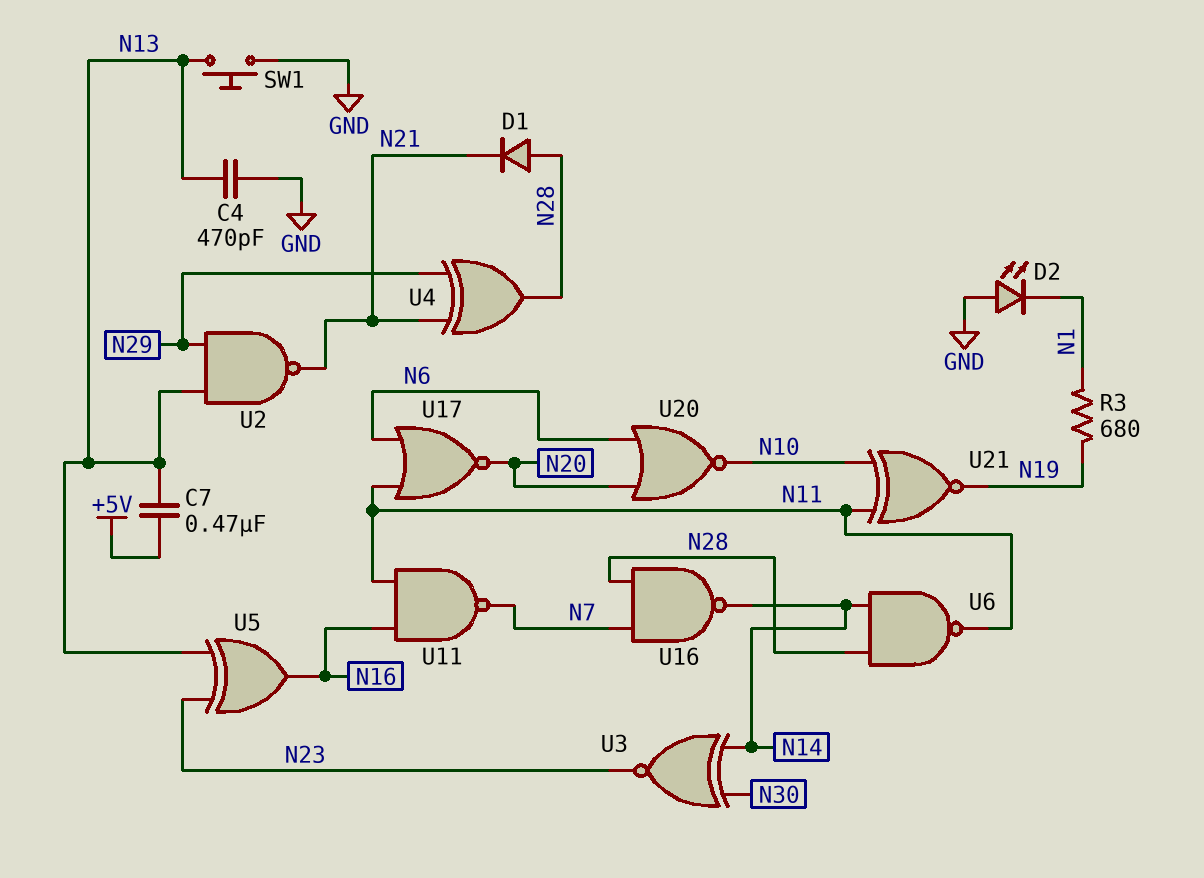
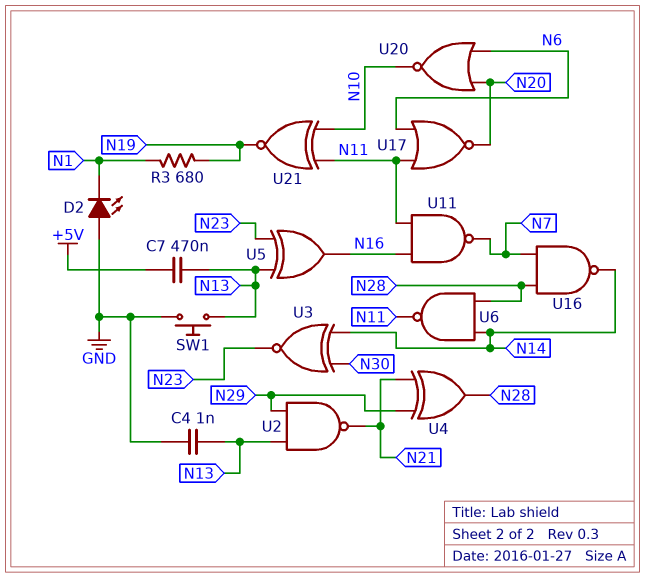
C4: 470pF (GND, N13) -> 1nF (GND, N13)
D1: diode (A N28, K N21) -> none

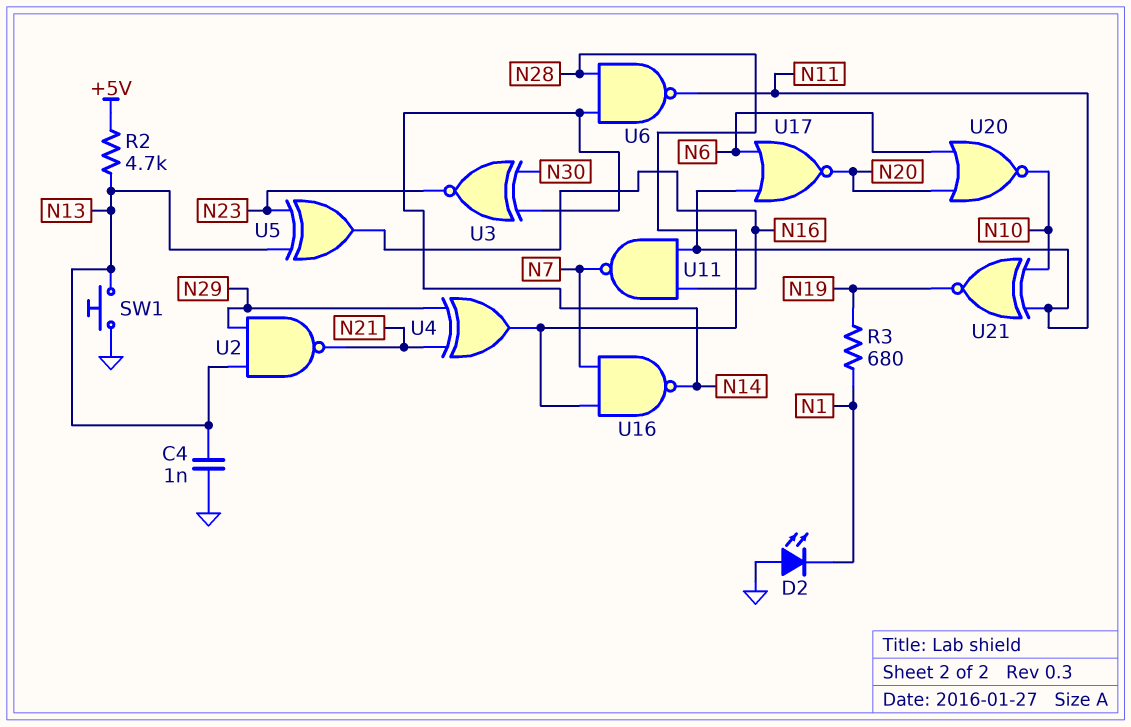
C7: 470nF (+5V, N13) -> none
R2: none -> 4.7k (+5V, N13)

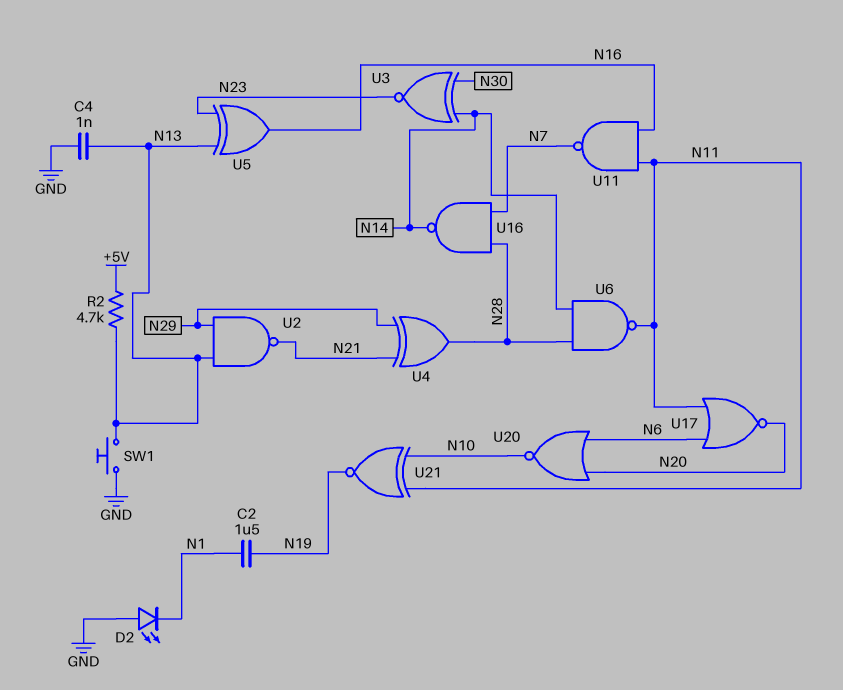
C2: none -> 1.5uF (N1, N19)
R3: 680 (N1, N19) -> none

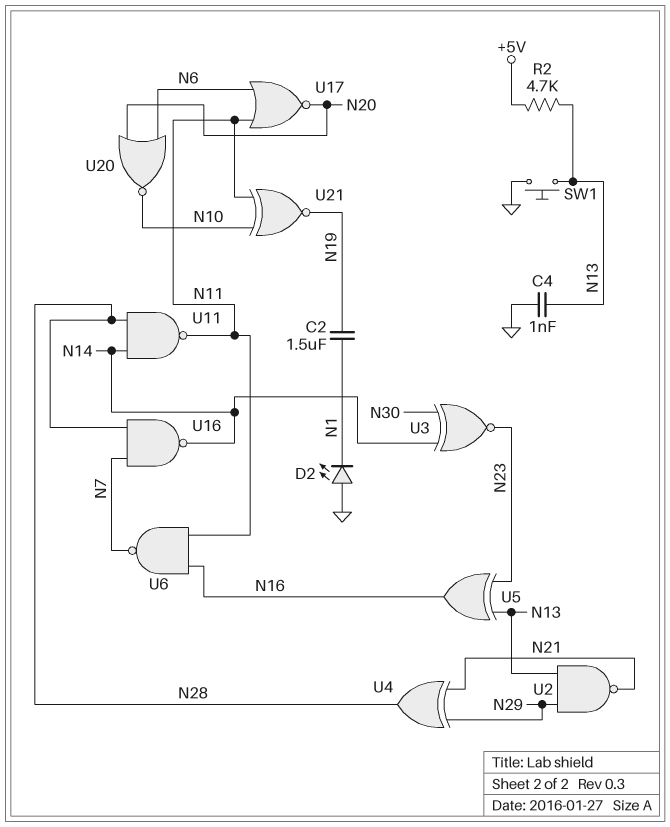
U6: NAND (in N14, in N28, out N11) -> NAND (in N11, in N16, out N7)
U11: NAND (in N11, in N16, out N7) -> NAND (in N14, in N28, out N11)

